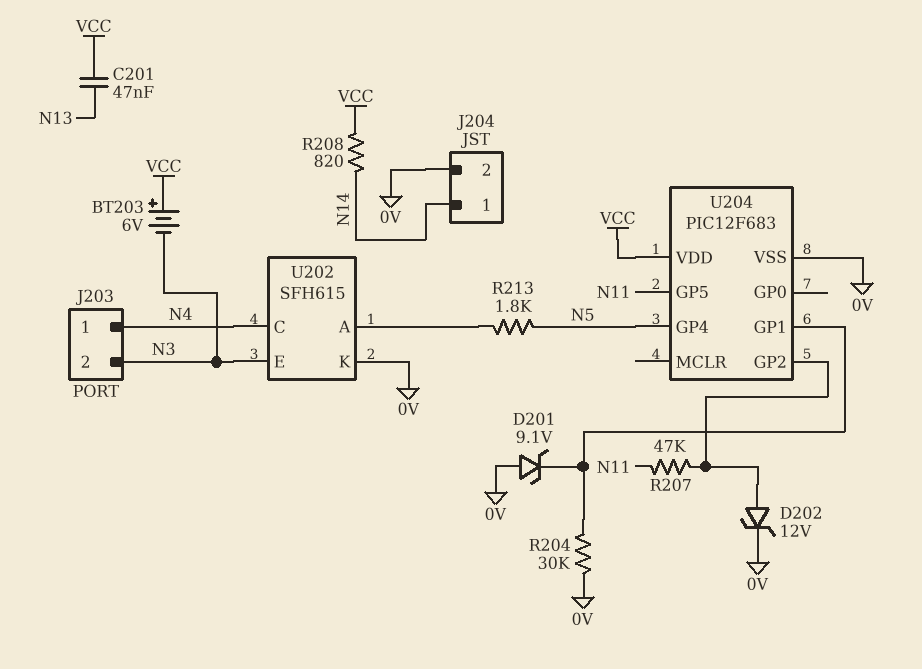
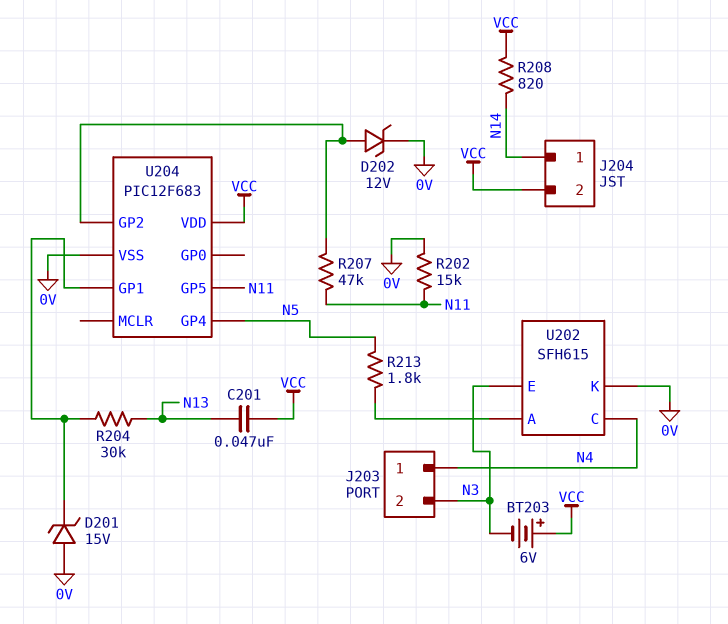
D201: zener 9.1V (A 0V, K U204/GP1) -> zener 15V (A 0V, K U204/GP1)
J204 pin 2: 0V -> VCC
R202: none -> 15k (0V, N11)
R204: 30k (0V, U204/GP1) -> 30k (N13, U204/GP1)

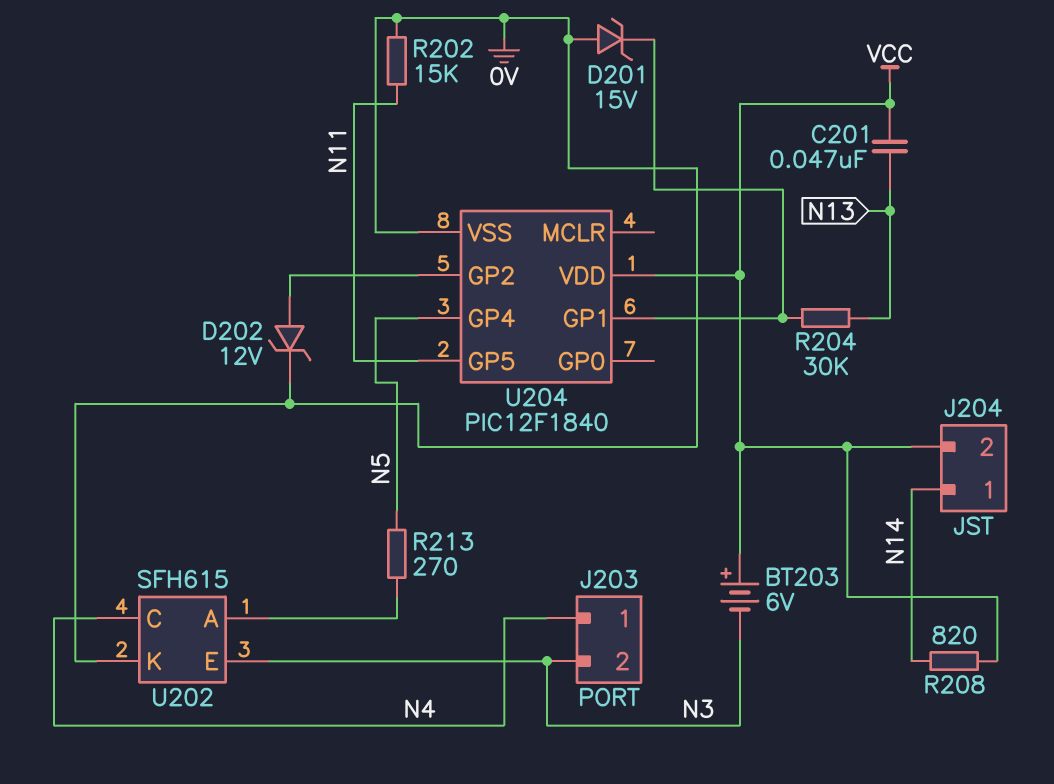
R207: 47k (N11, U204/GP2) -> none
R213: 1.8k (N5, U202/A) -> 270 (N5, U202/A)
U204: PIC12F683 -> PIC12F1840

